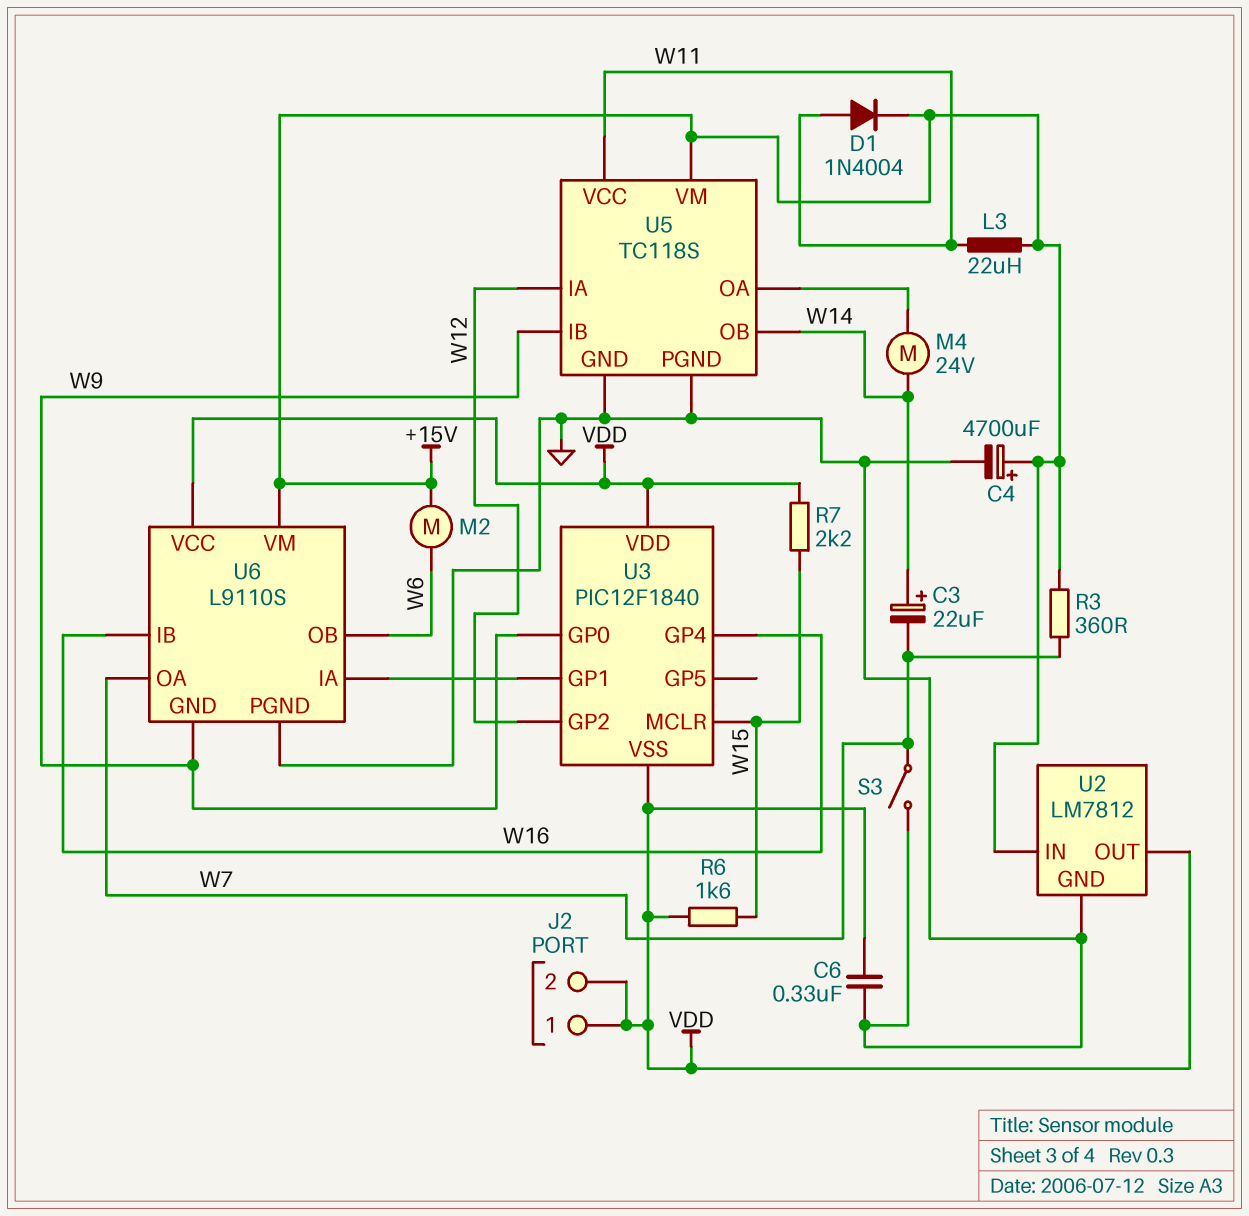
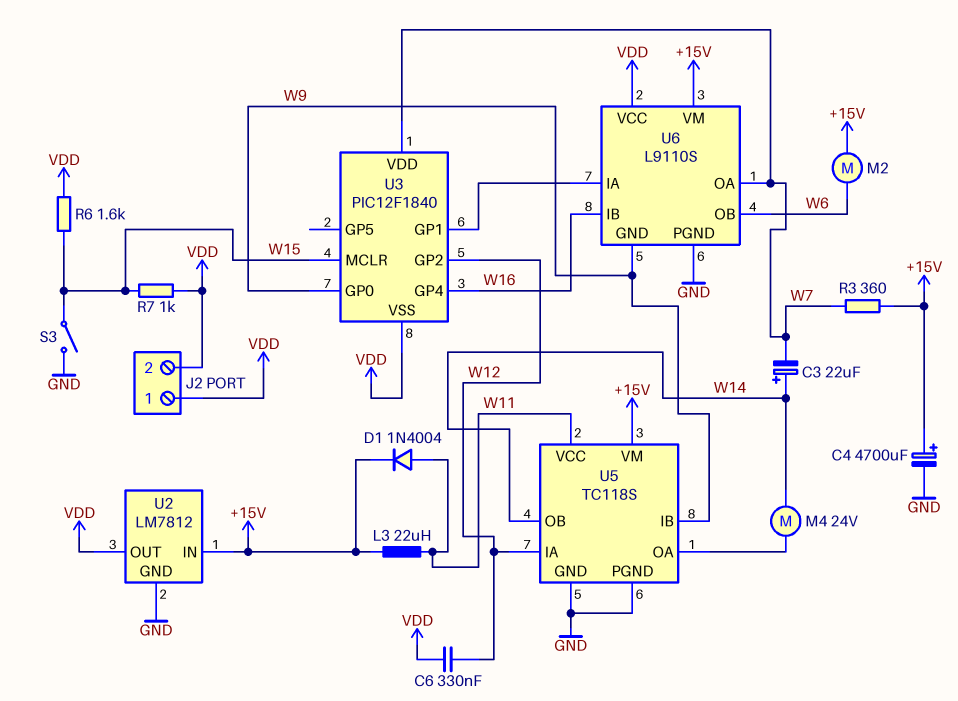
C6: 330nF (GND, VDD) -> 330nF (VDD, W12)
R7: 2.2k (VDD, W15) -> 1k (VDD, W15)
S3: switch (GND, W7) -> switch (GND, W15)
U3 pin VDD: VDD -> W7

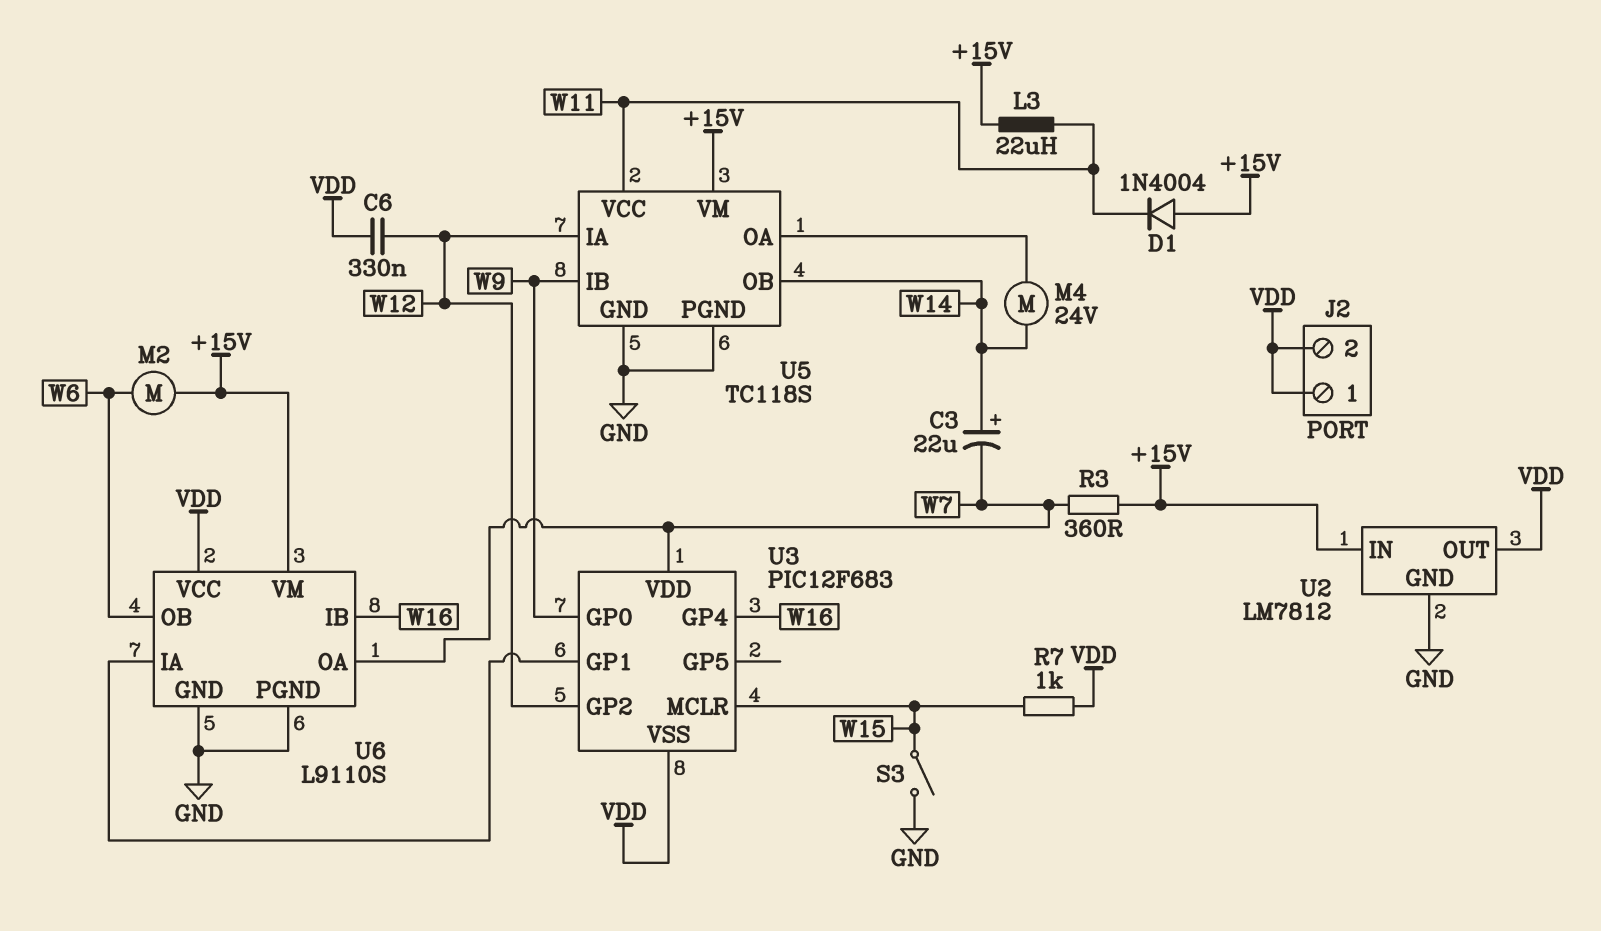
C4: 4700uF (plus +15V, minus GND) -> none
D1: diode 1N4004 (A W11, K +15V) -> diode 1N4004 (A +15V, K W11)
R6: 1.6k (VDD, W15) -> none
U3: PIC12F1840 -> PIC12F683
U6 pin GND: W9 -> GND

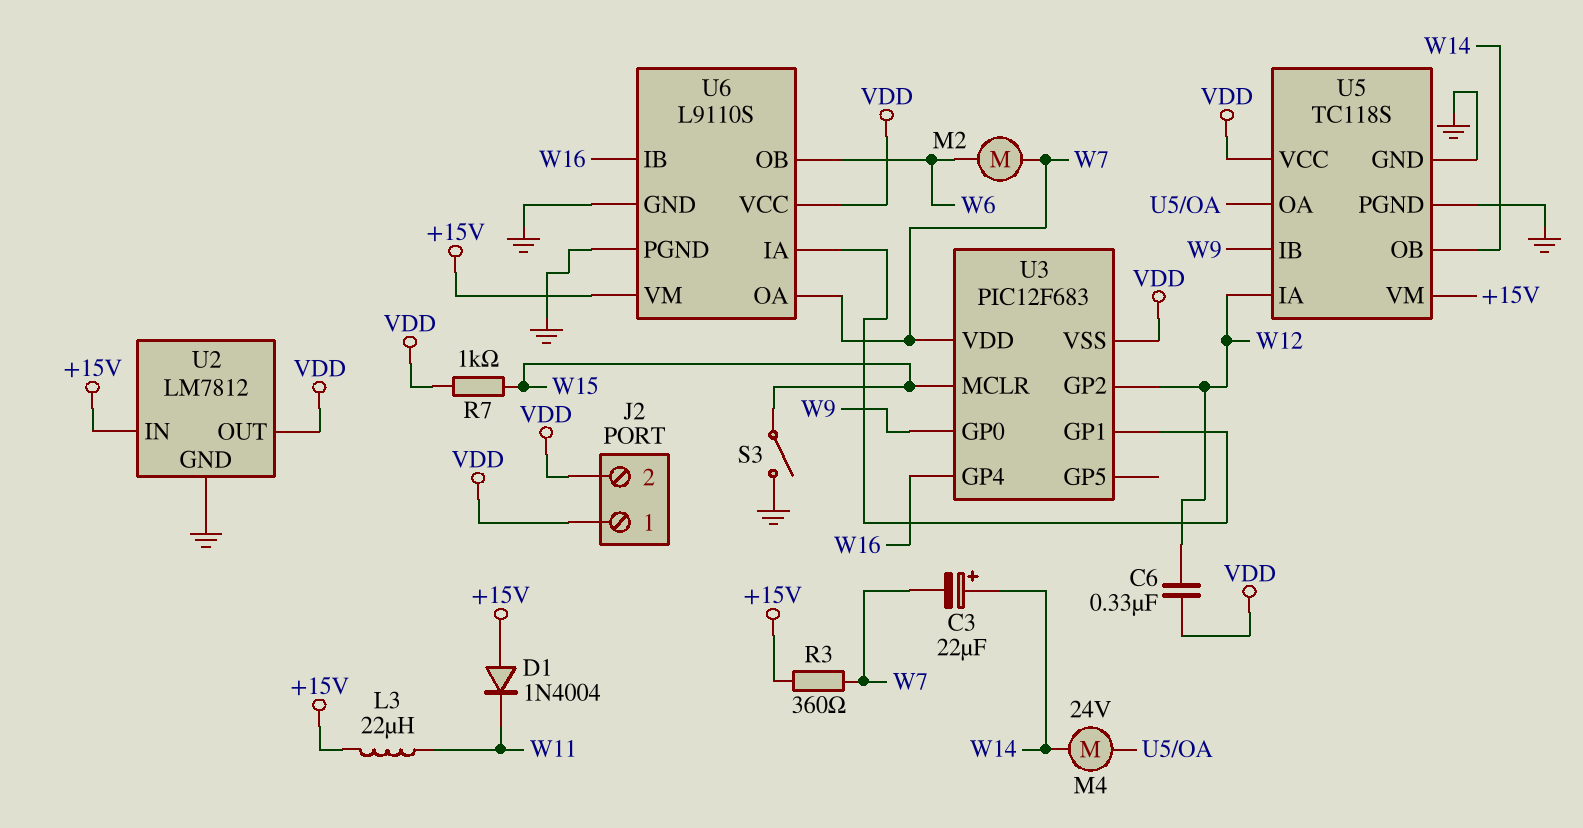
M2: motor (+15V, W6) -> motor (W6, W7)
U5 pin VCC: W11 -> VDD

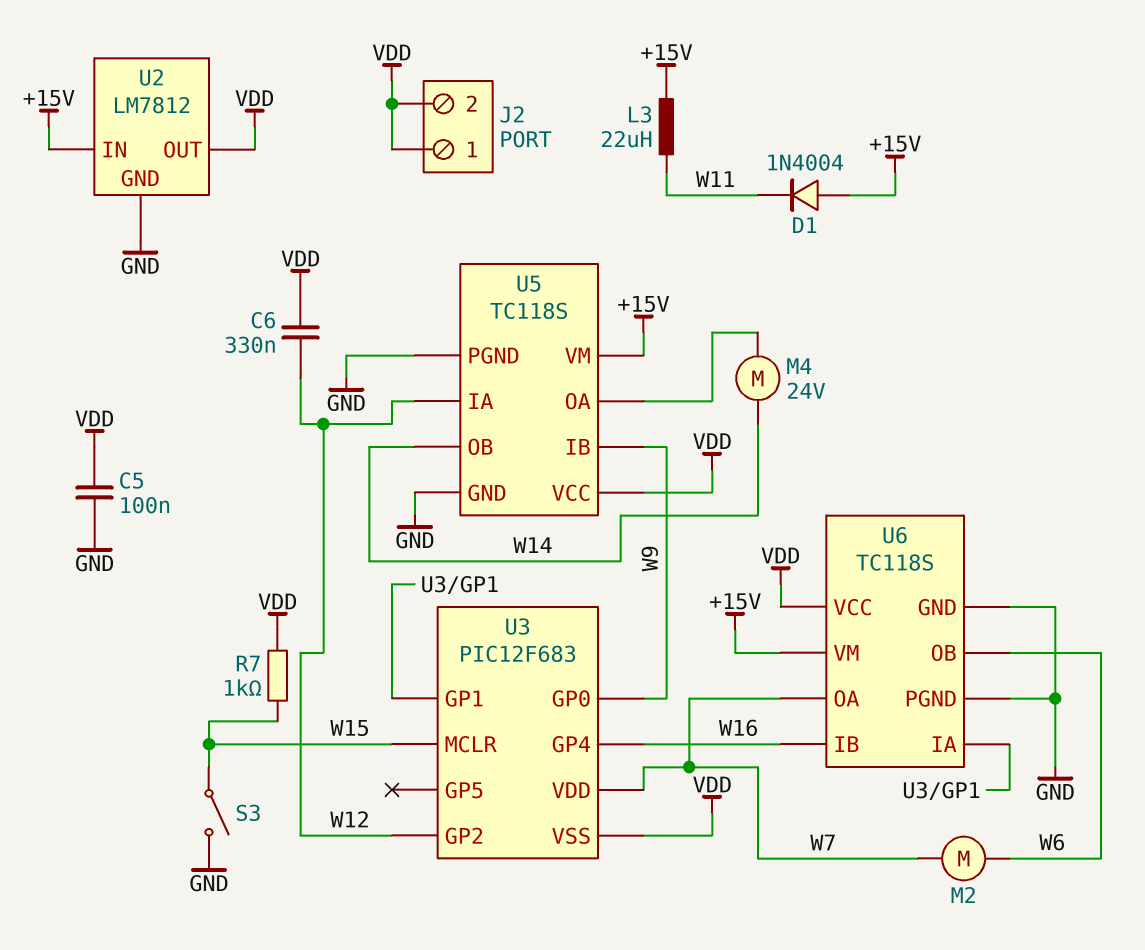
C3: 22uF (plus W14, minus W7) -> none
C5: none -> 100nF (GND, VDD)
R3: 360 (+15V, W7) -> none
U6: L9110S -> TC118S

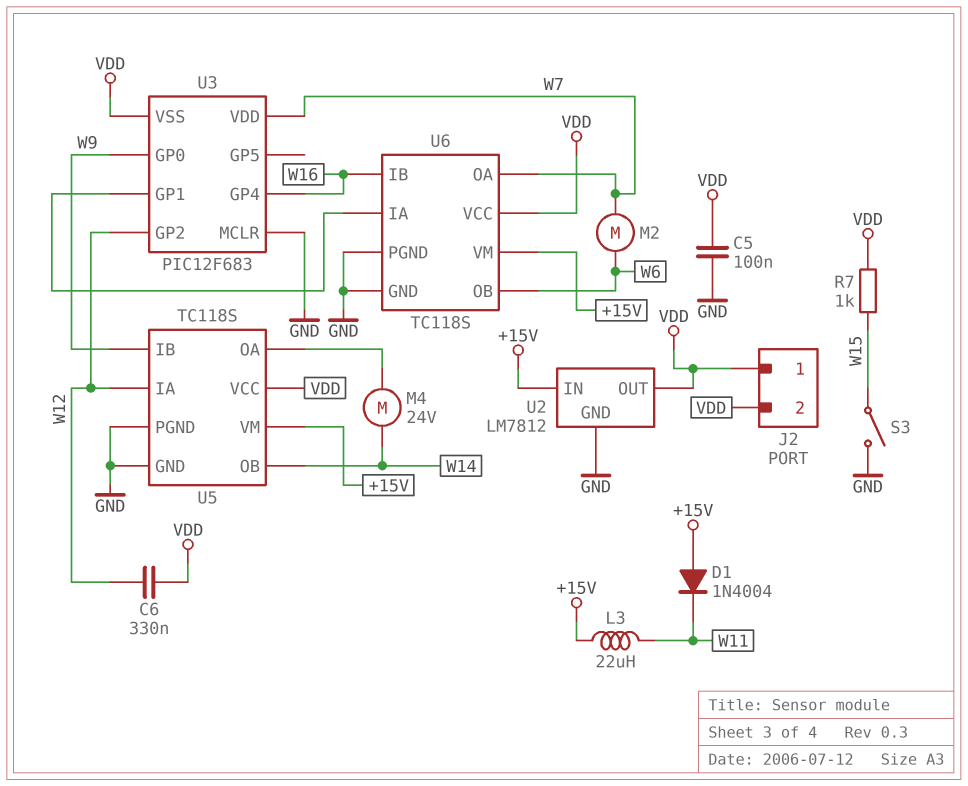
U3 pin MCLR: W15 -> GND

